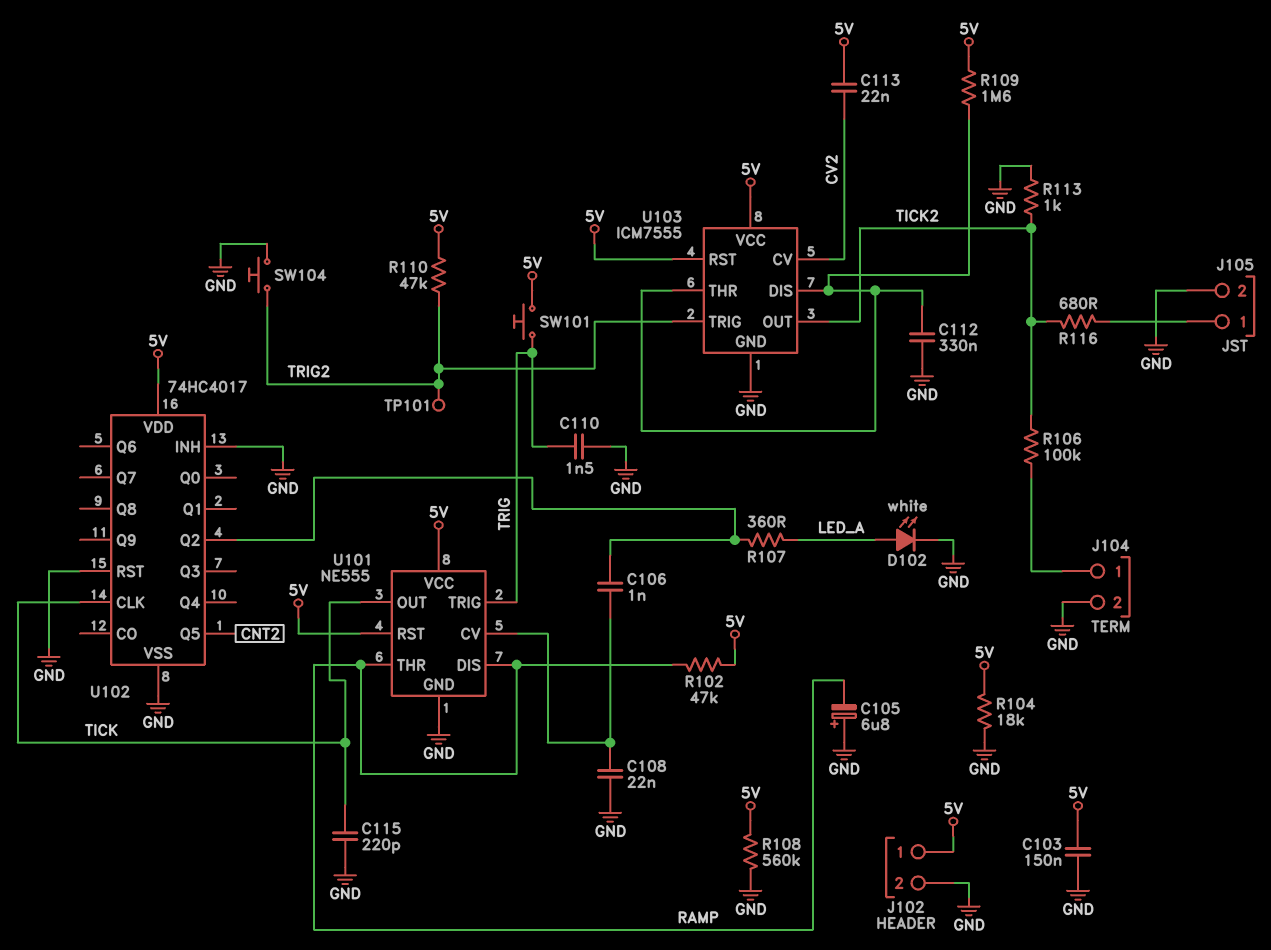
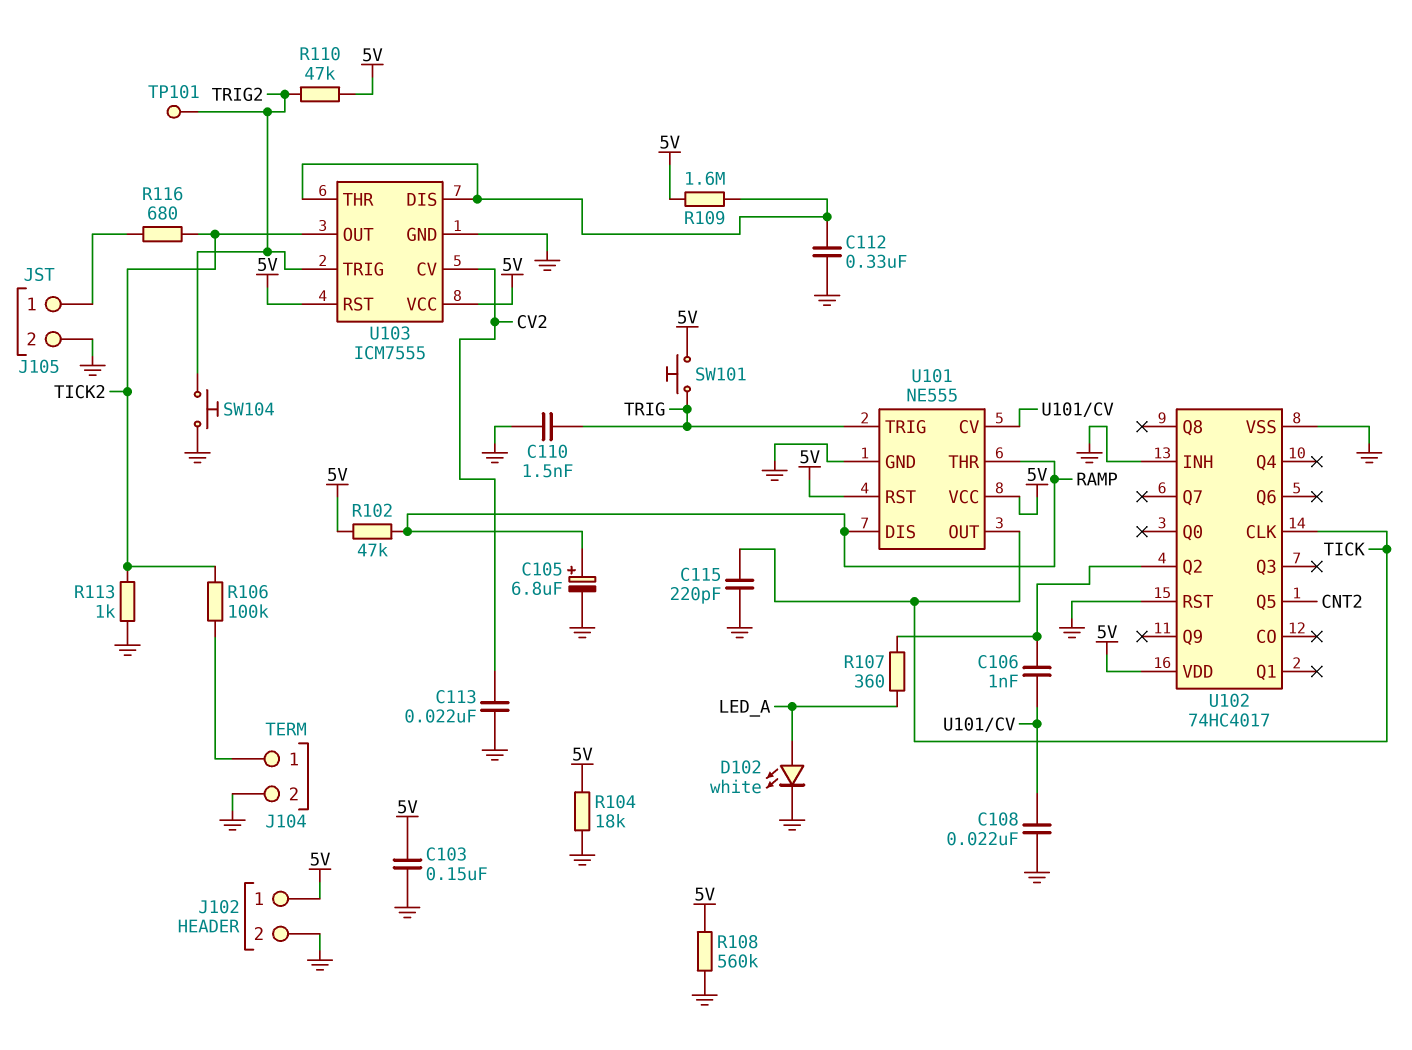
C105: 6.8uF (plus GND, minus RAMP) -> 6.8uF (plus RAMP, minus GND)
C113: 22nF (5V, CV2) -> 22nF (CV2, GND)

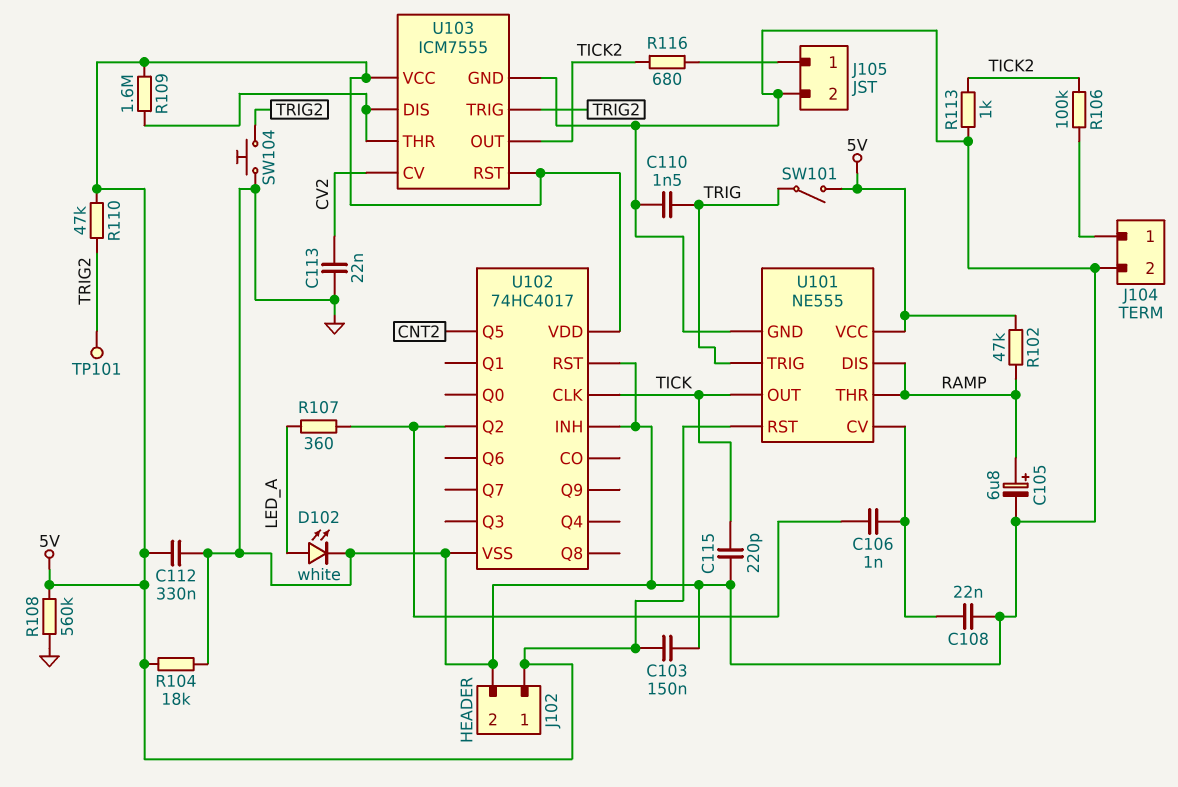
C112: 330nF (GND, U103/DIS) -> 330nF (5V, GND)
SW101: button (5V, TRIG) -> switch (5V, TRIG)

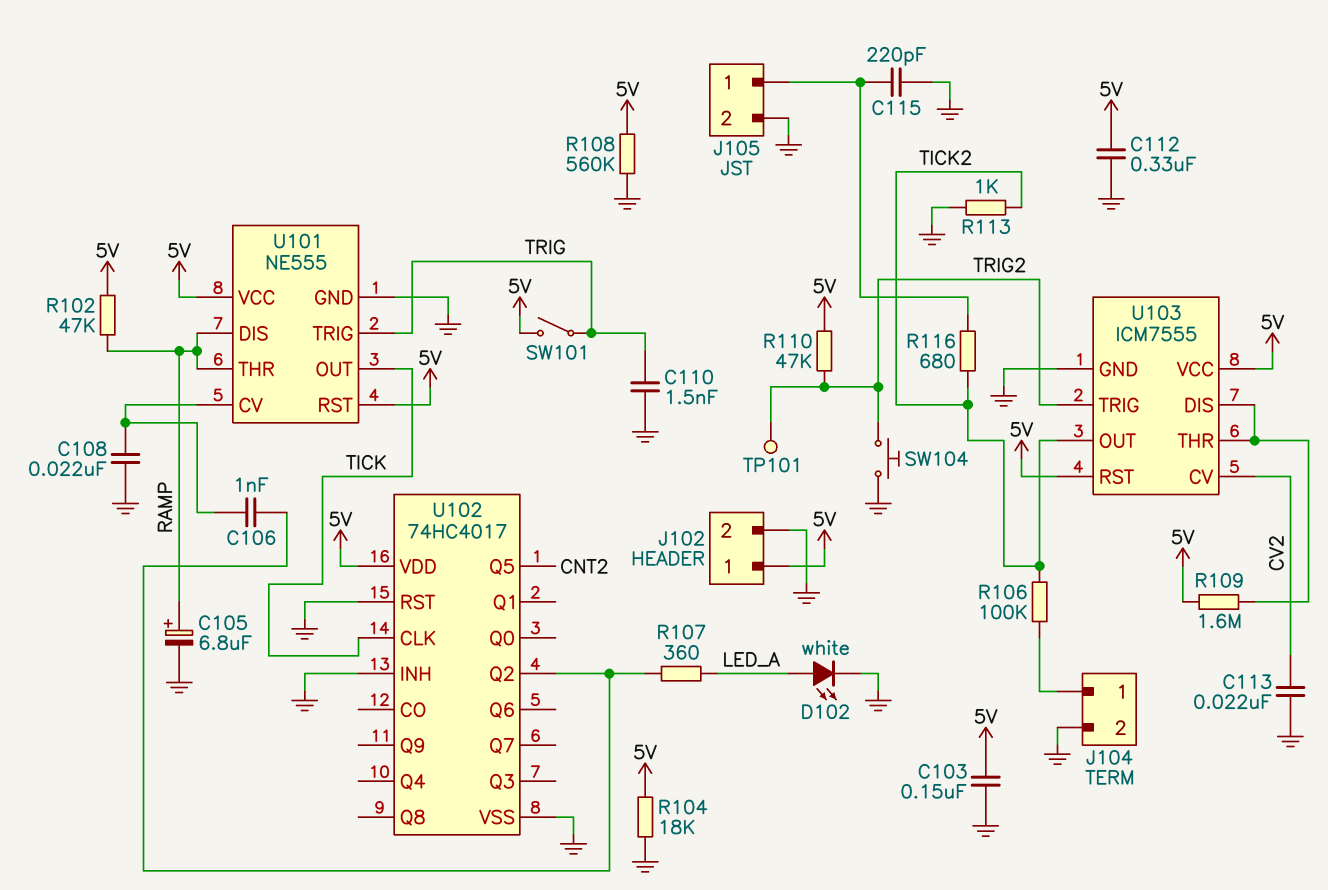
C115: 220pF (GND, TICK) -> 220pF (GND, J105/1)

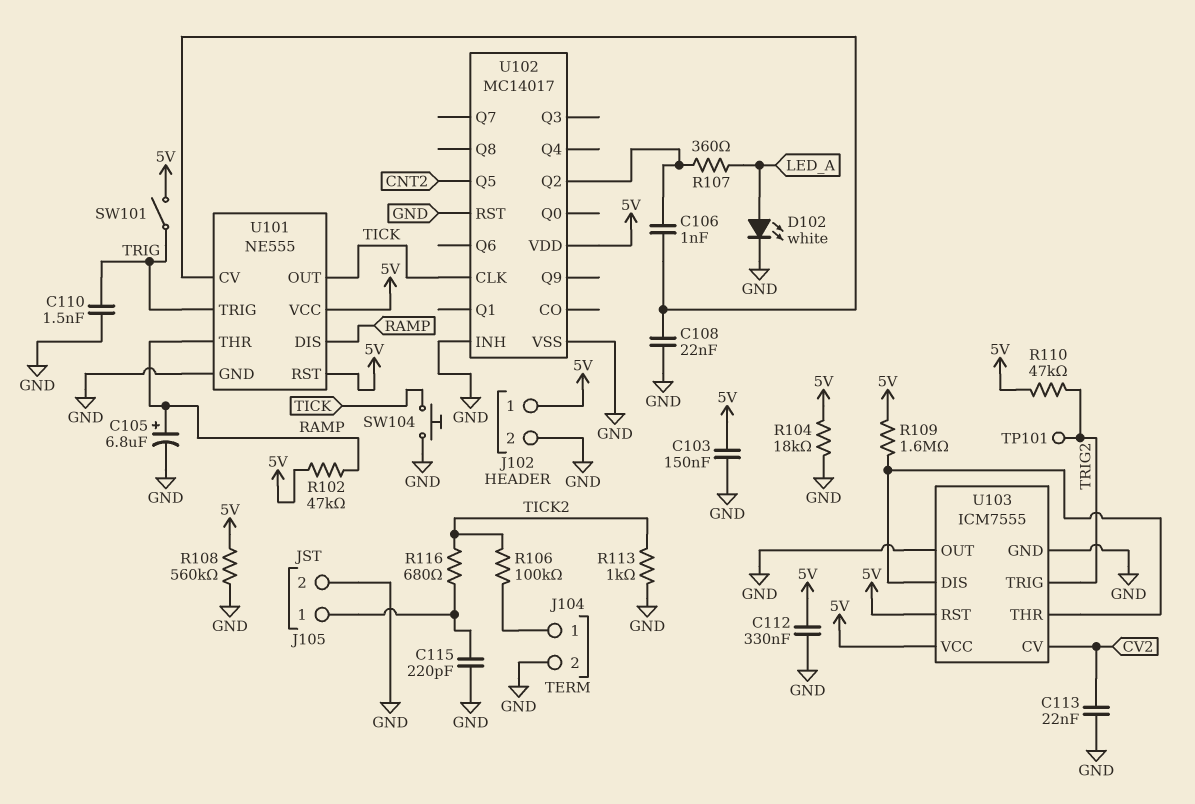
SW104: button (GND, TRIG2) -> button (GND, TICK)
U102: 74HC4017 -> MC14017
U103 pin OUT: TICK2 -> GND

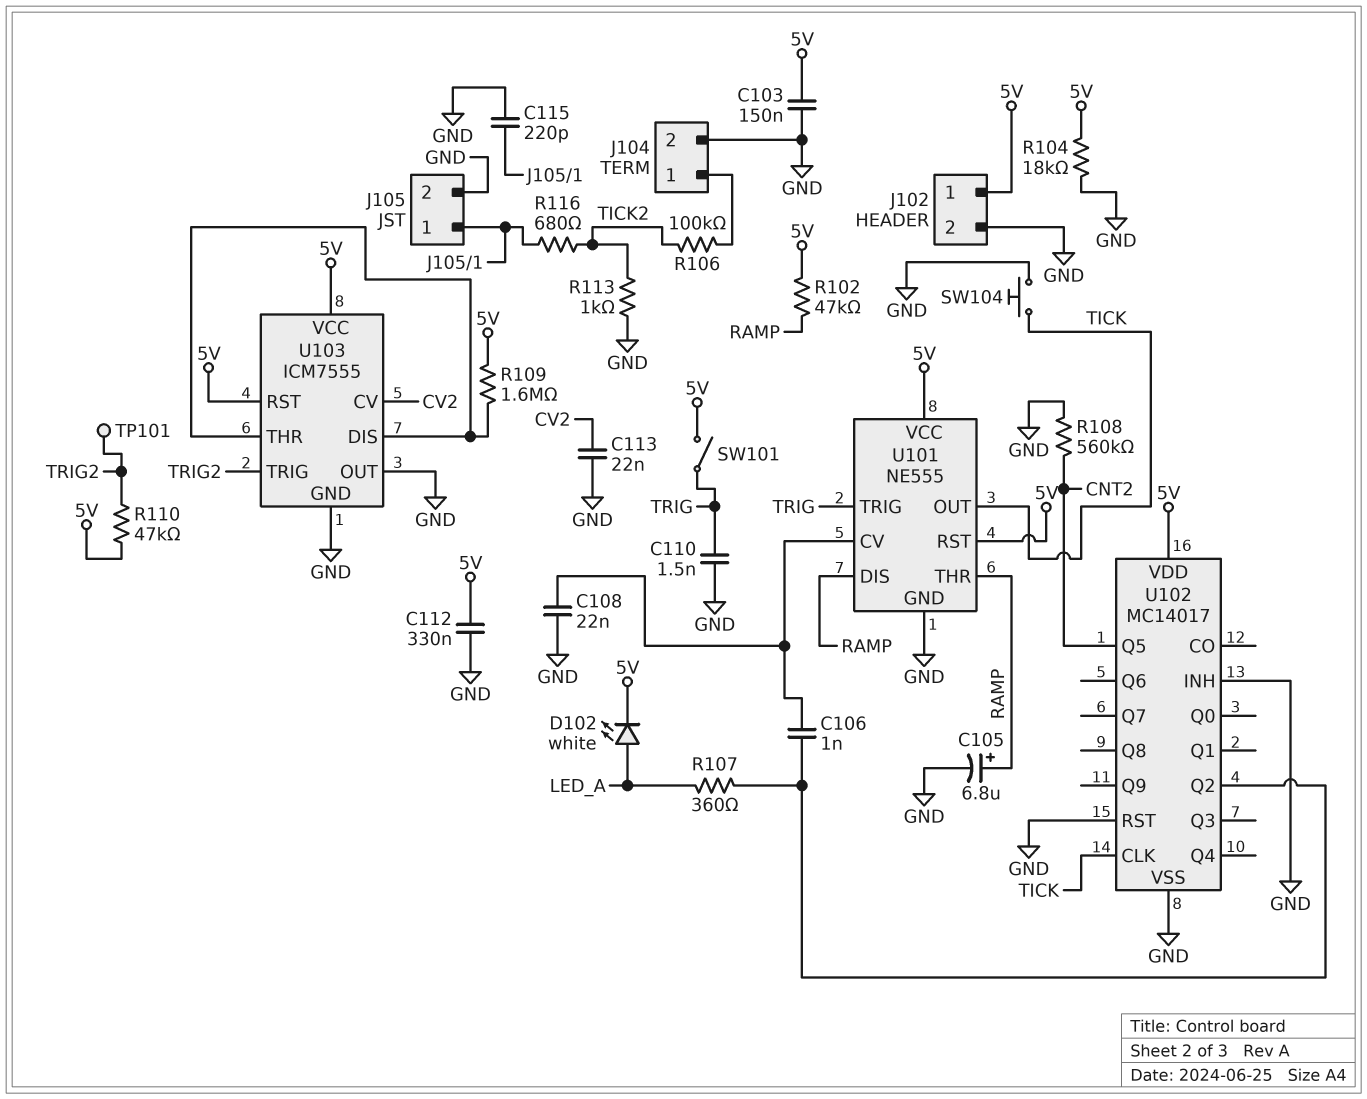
D102: LED white (A LED_A, K GND) -> LED white (A LED_A, K 5V)
R108: 560k (5V, GND) -> 560k (CNT2, GND)

